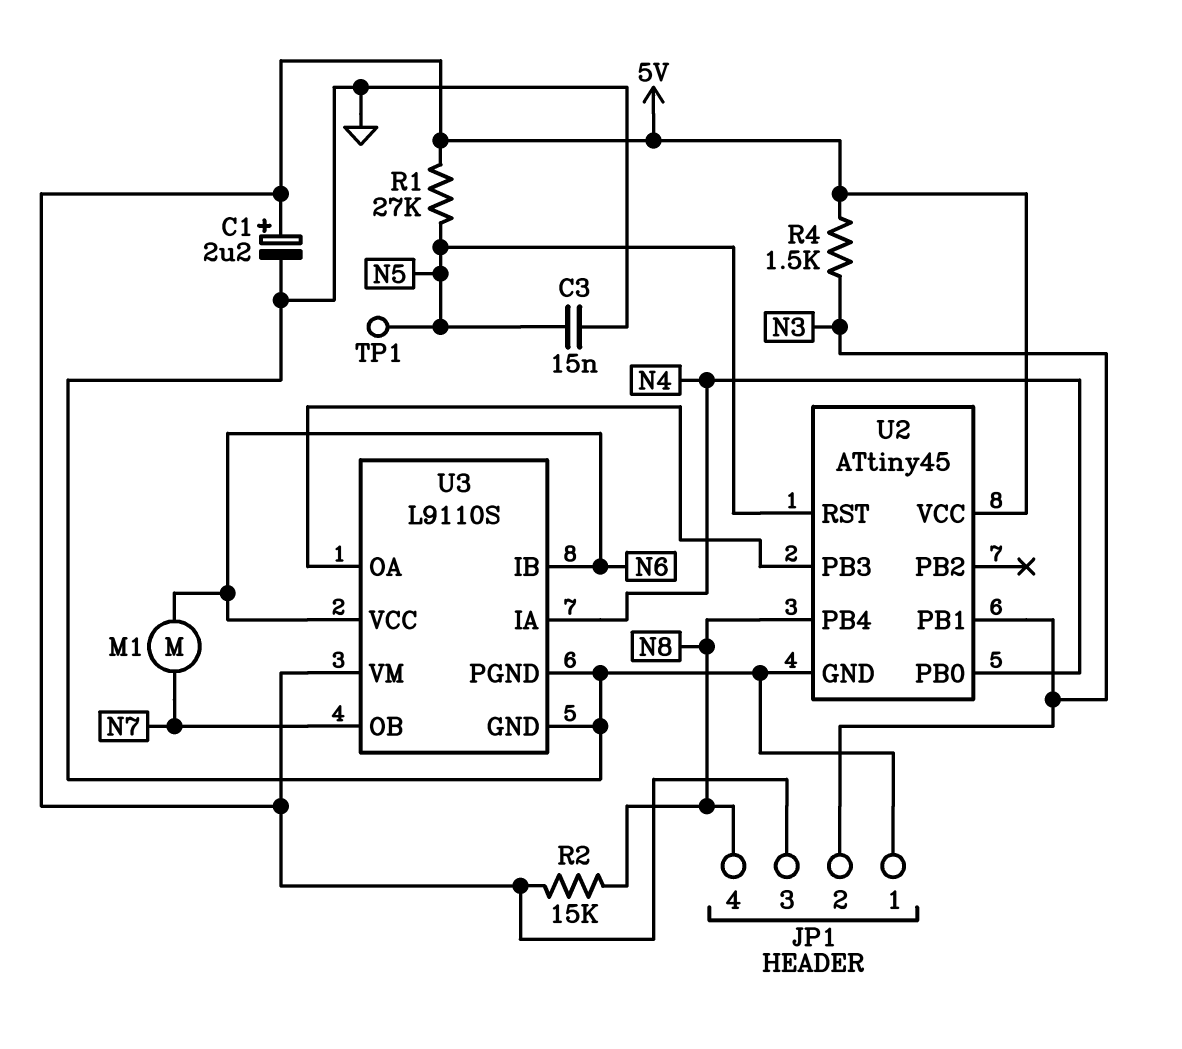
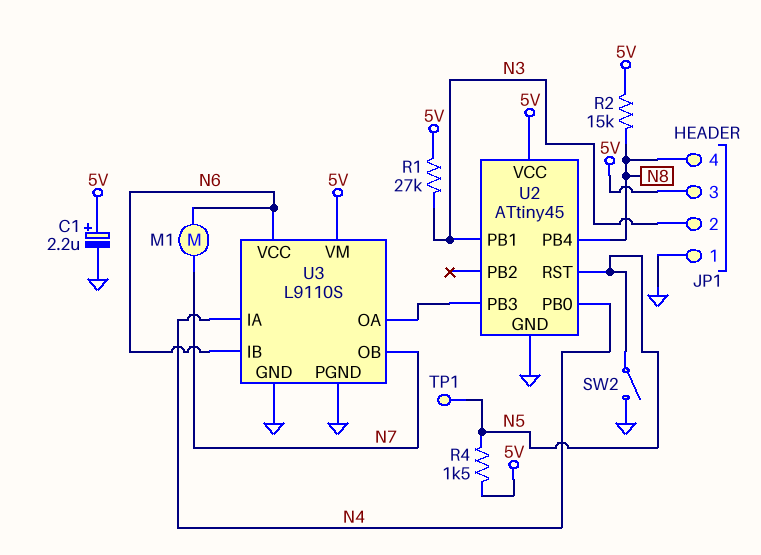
C3: 15nF (GND, N5) -> none
R1: 27k (5V, N5) -> 27k (5V, N3)
R4: 1.5k (5V, N3) -> 1.5k (5V, N5)
SW2: none -> switch (GND, N5)

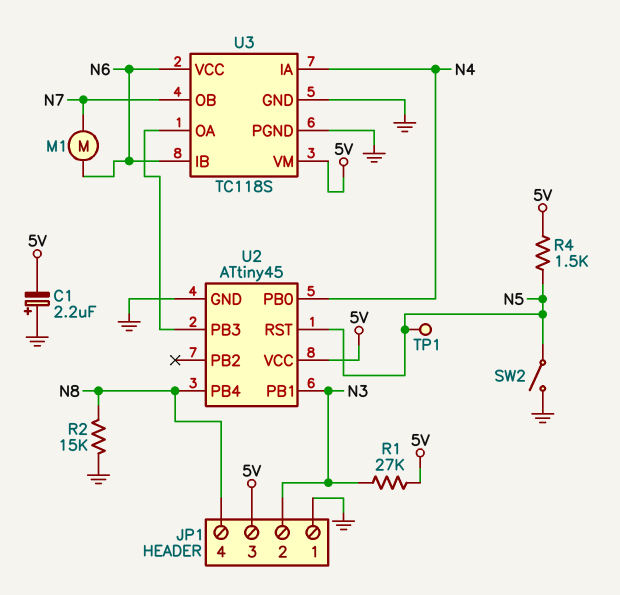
C1: 2.2uF (plus 5V, minus GND) -> 2.2uF (plus GND, minus 5V)
R2: 15k (5V, N8) -> 15k (GND, N8)
U3: L9110S -> TC118S

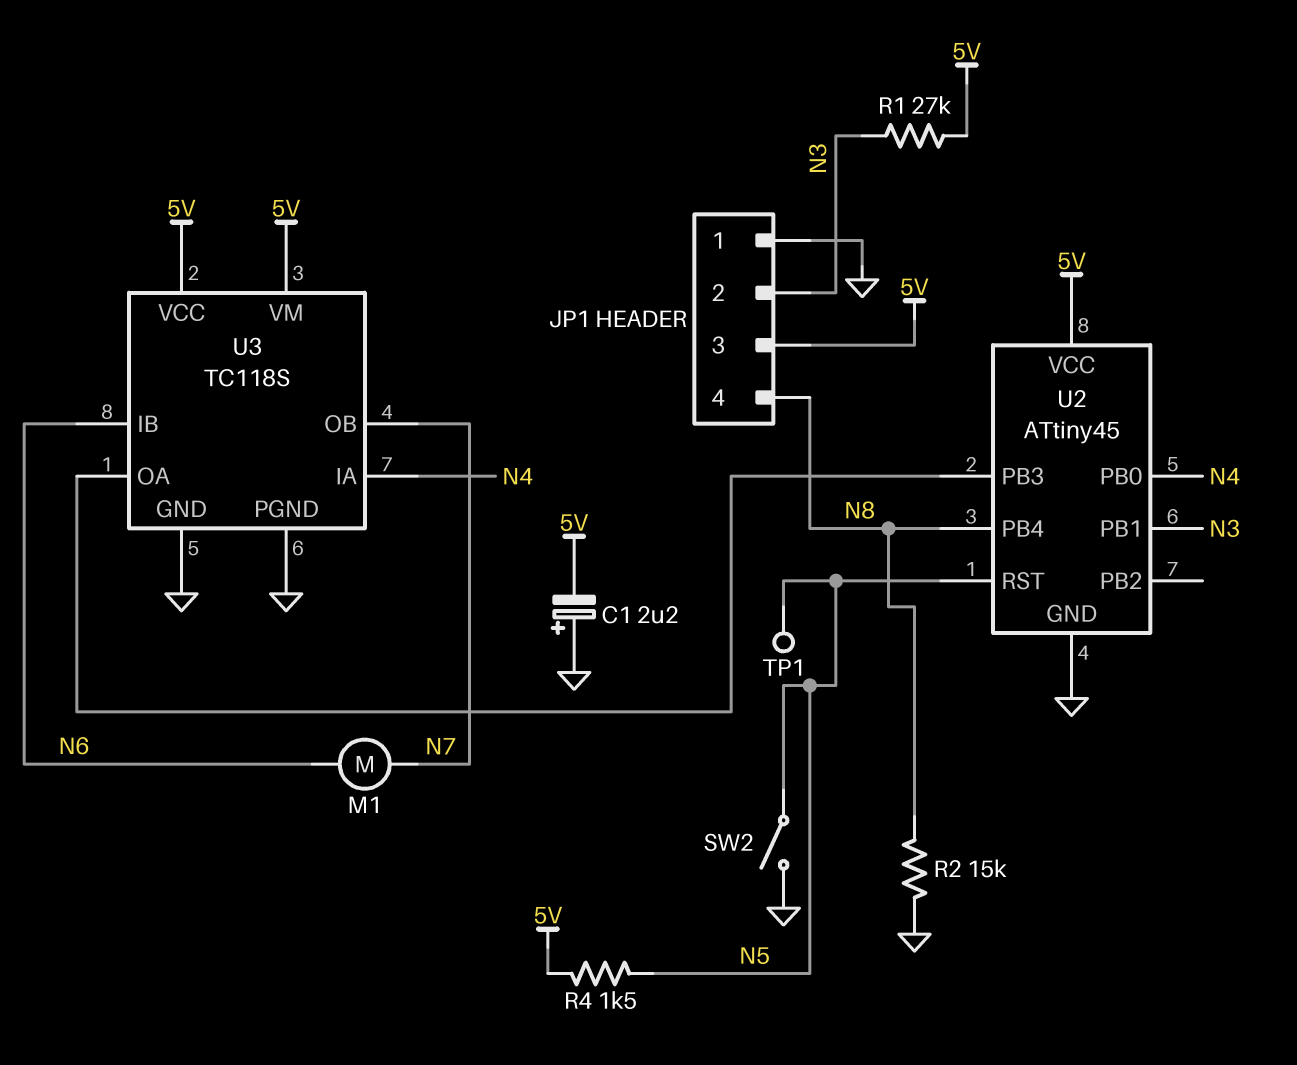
U3 pin VCC: N6 -> 5V

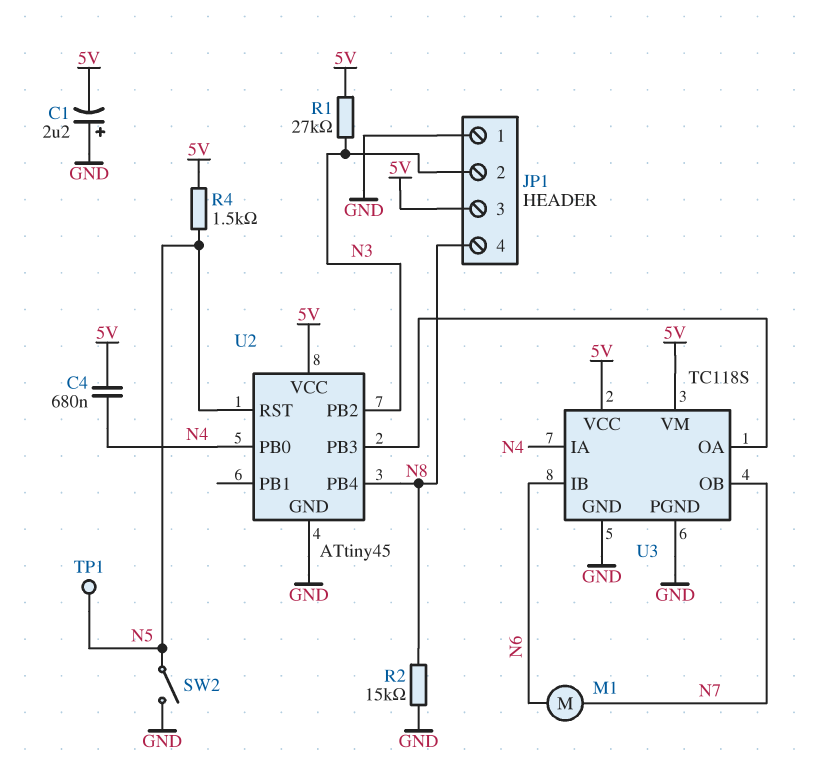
C4: none -> 680nF (5V, N4)
U2 pin PB1: N3 -> none
U2 pin PB2: none -> N3

